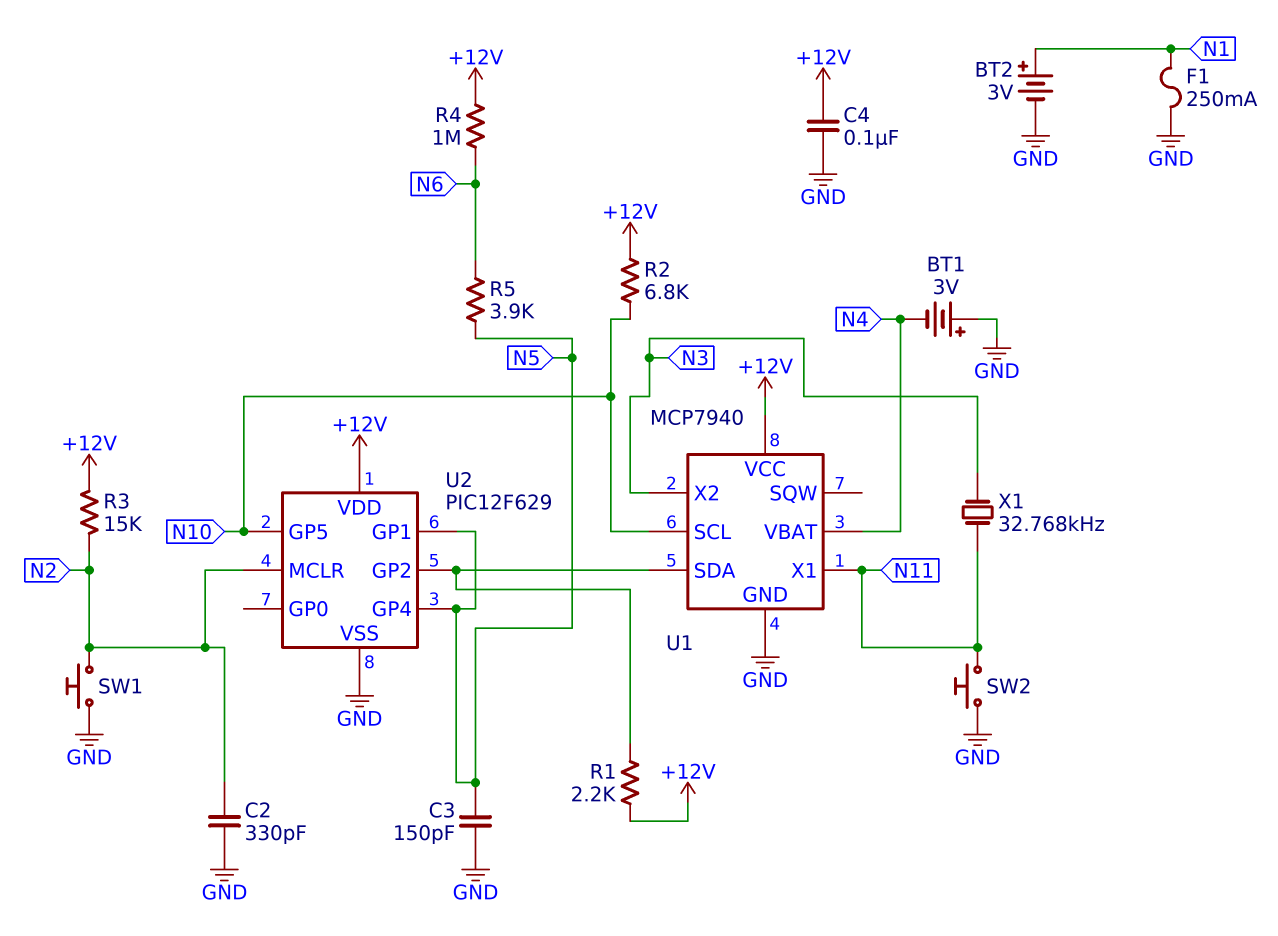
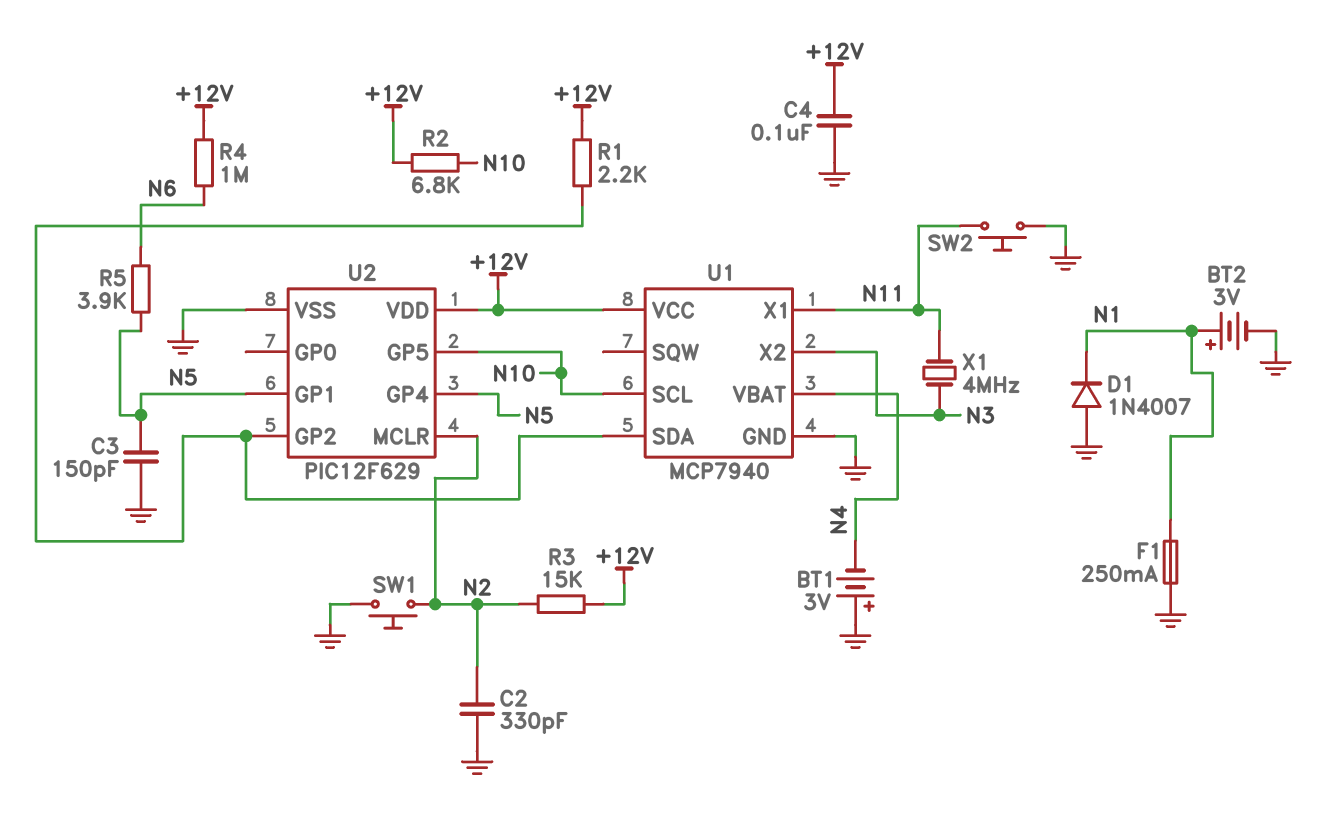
D1: none -> diode 1N4007 (A GND, K N1)
X1: 32.768kHz (N3, N11) -> 4MHz (N3, N11)

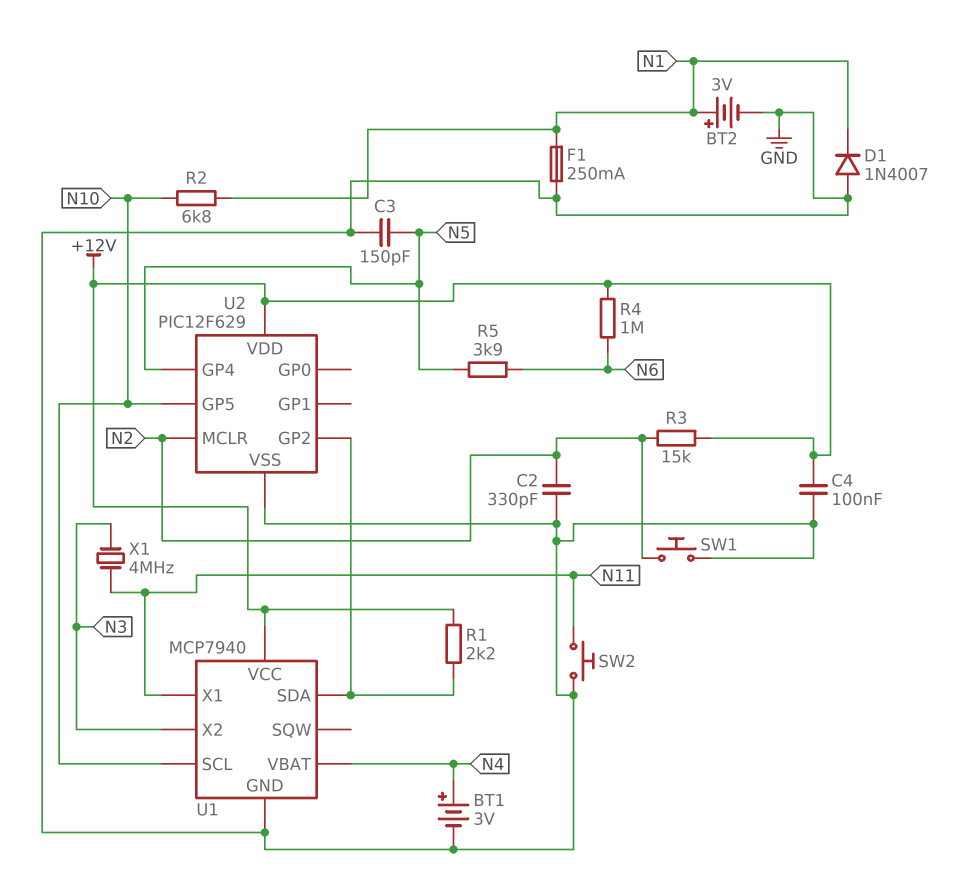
BT1: 3V (plus GND, minus N4) -> 3V (plus N4, minus GND)
R2: 6.8k (+12V, N10) -> 6.8k (N1, N10)
U2 pin GP1: N5 -> none

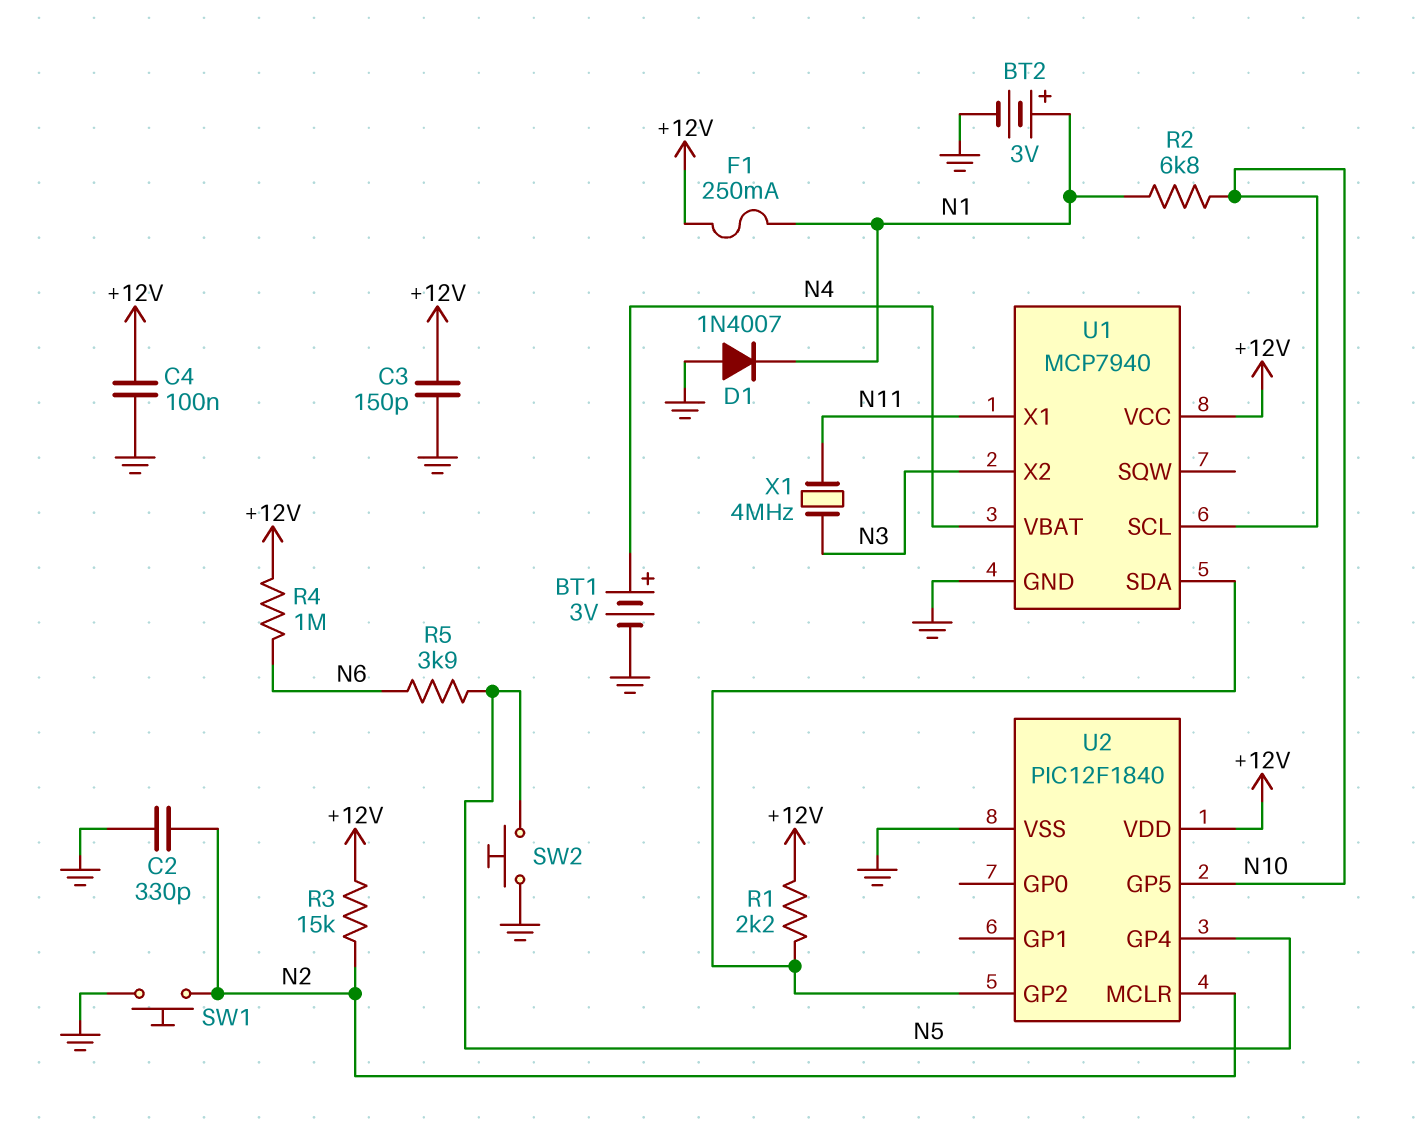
C3: 150pF (GND, N5) -> 150pF (+12V, GND)
F1: 250mA (GND, N1) -> 250mA (+12V, N1)
SW2: button (GND, N11) -> button (GND, N5)
U2: PIC12F629 -> PIC12F1840

